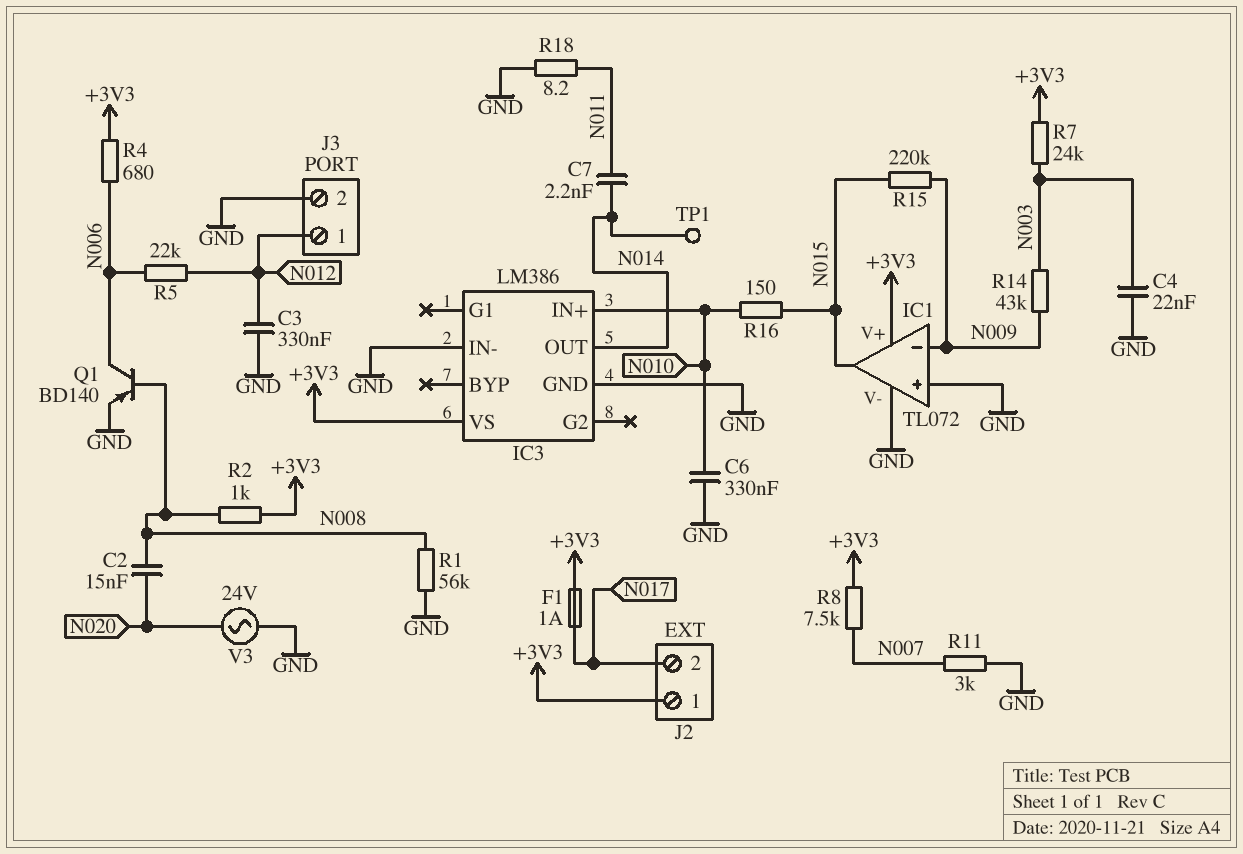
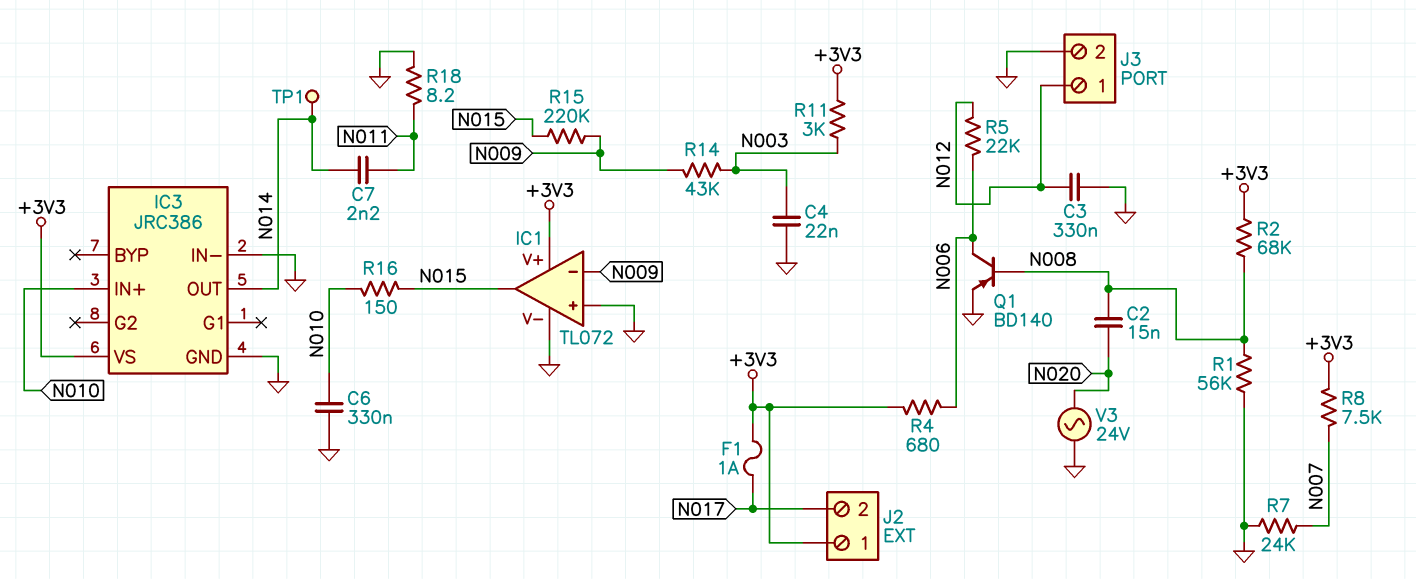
IC3: LM386 -> JRC386
R2: 1k (+3V3, N008) -> 68k (+3V3, N008)
R7: 24k (+3V3, N003) -> 24k (GND, N007)
R11: 3k (GND, N007) -> 3k (+3V3, N003)

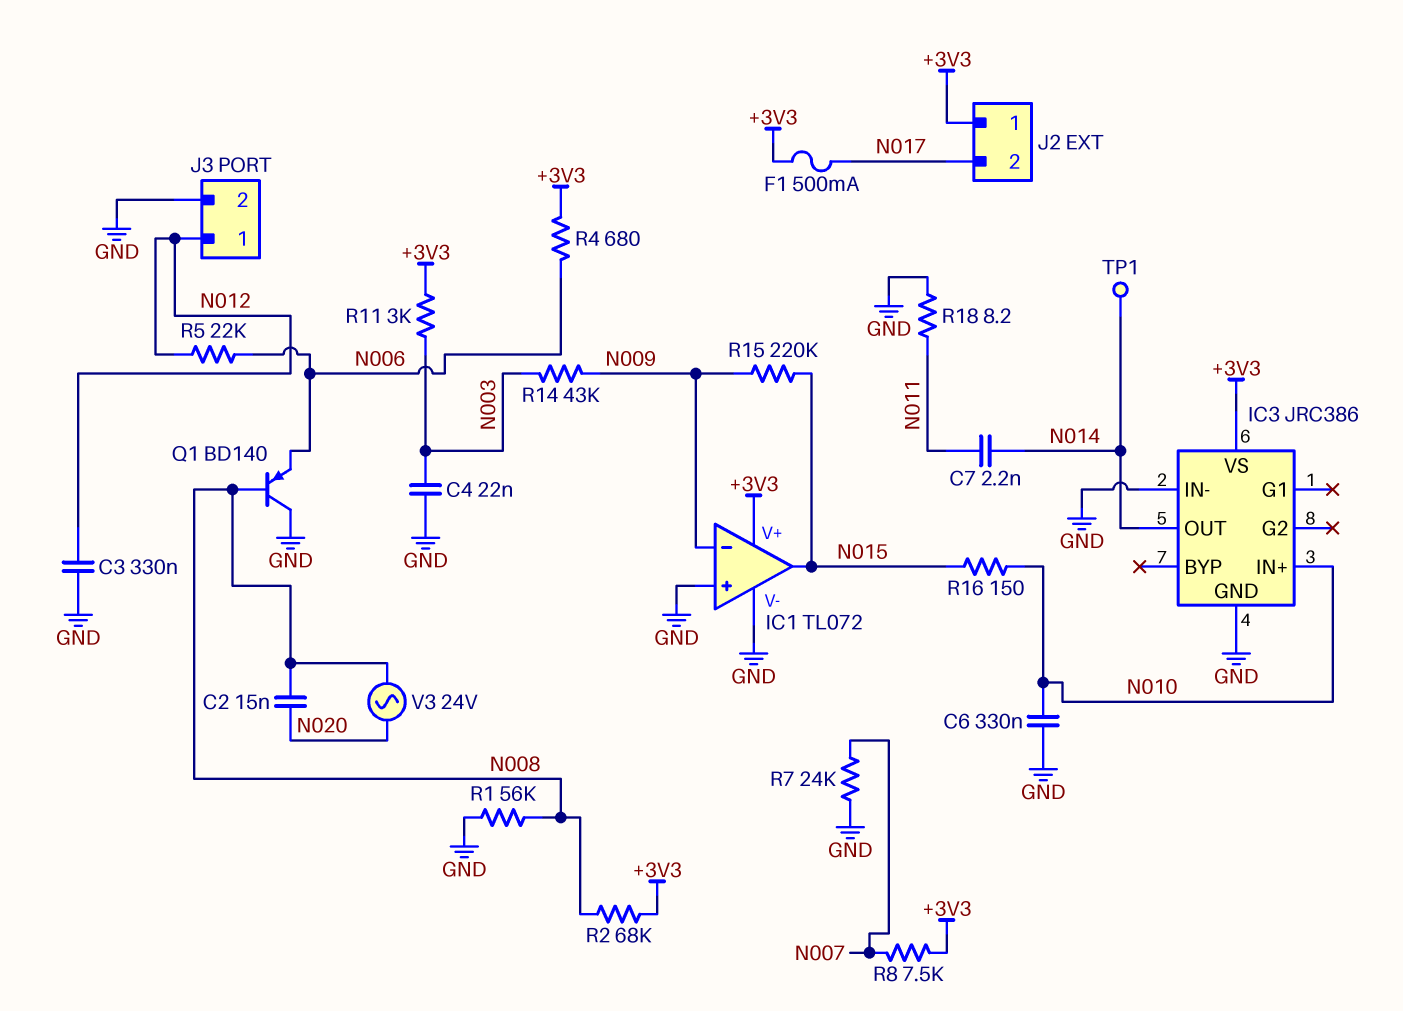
F1: 1A (+3V3, N017) -> 500mA (+3V3, N017)
Q1: PNP BD140 (B N008, C N006, E GND) -> PNP BD140 (B N008, C GND, E N006)
V3: AC 24V (GND, N020) -> AC 24V (N008, N020)

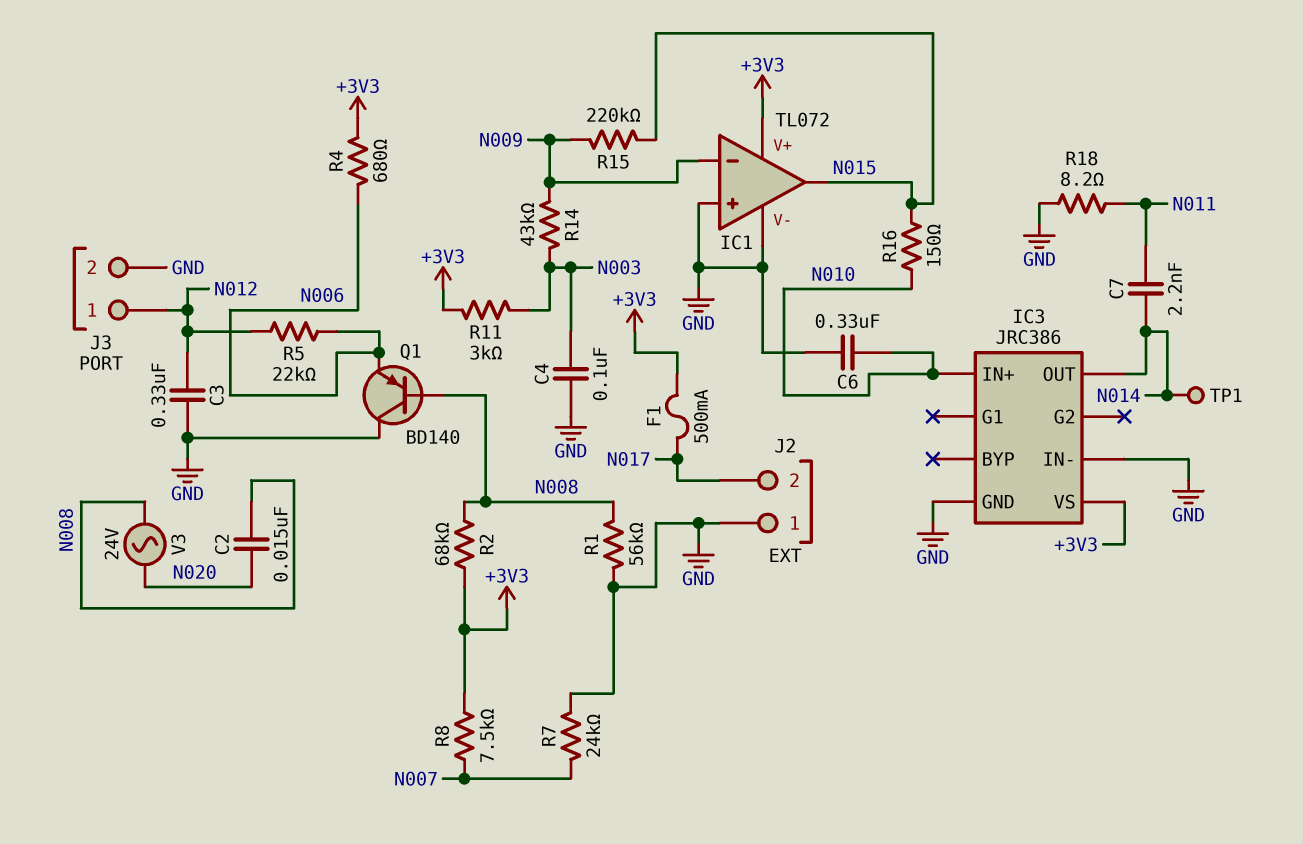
C4: 22nF (GND, N003) -> 100nF (GND, N003)
J2 pin 1: +3V3 -> GND

